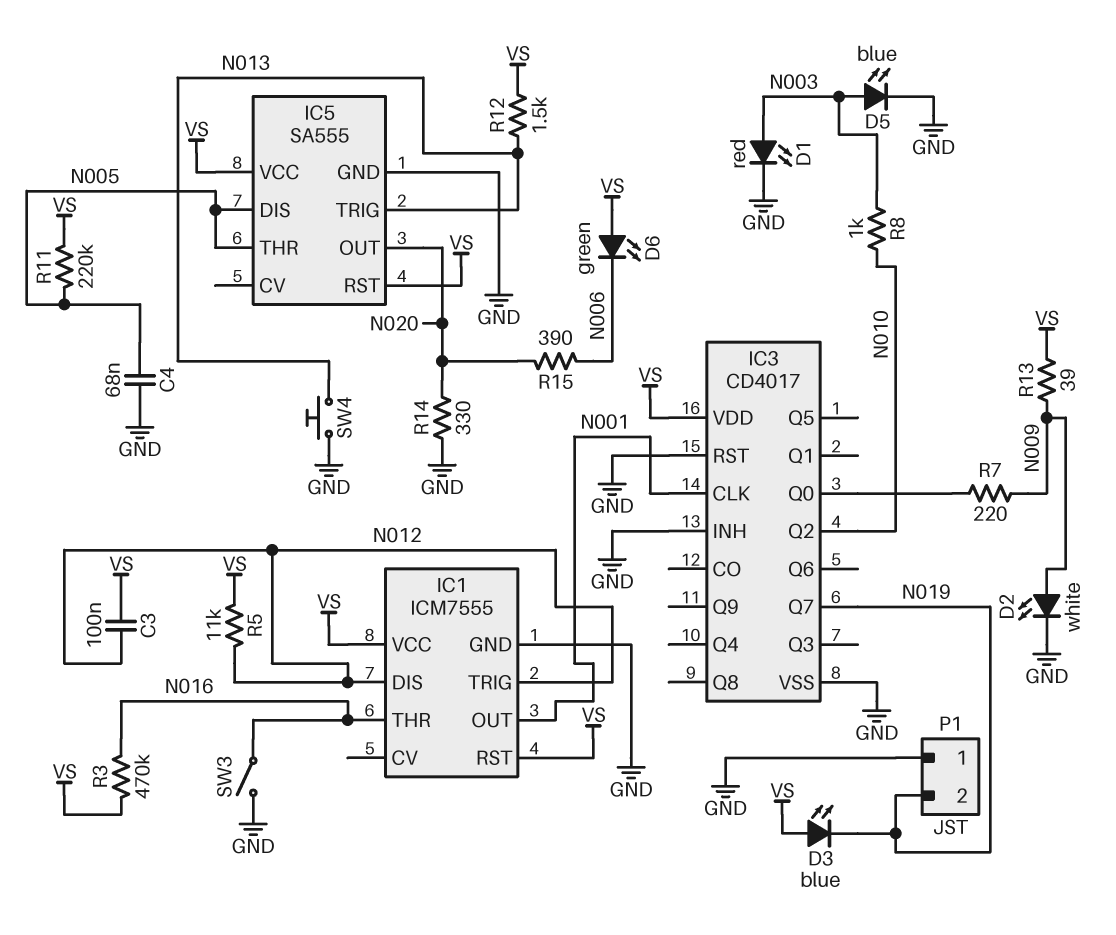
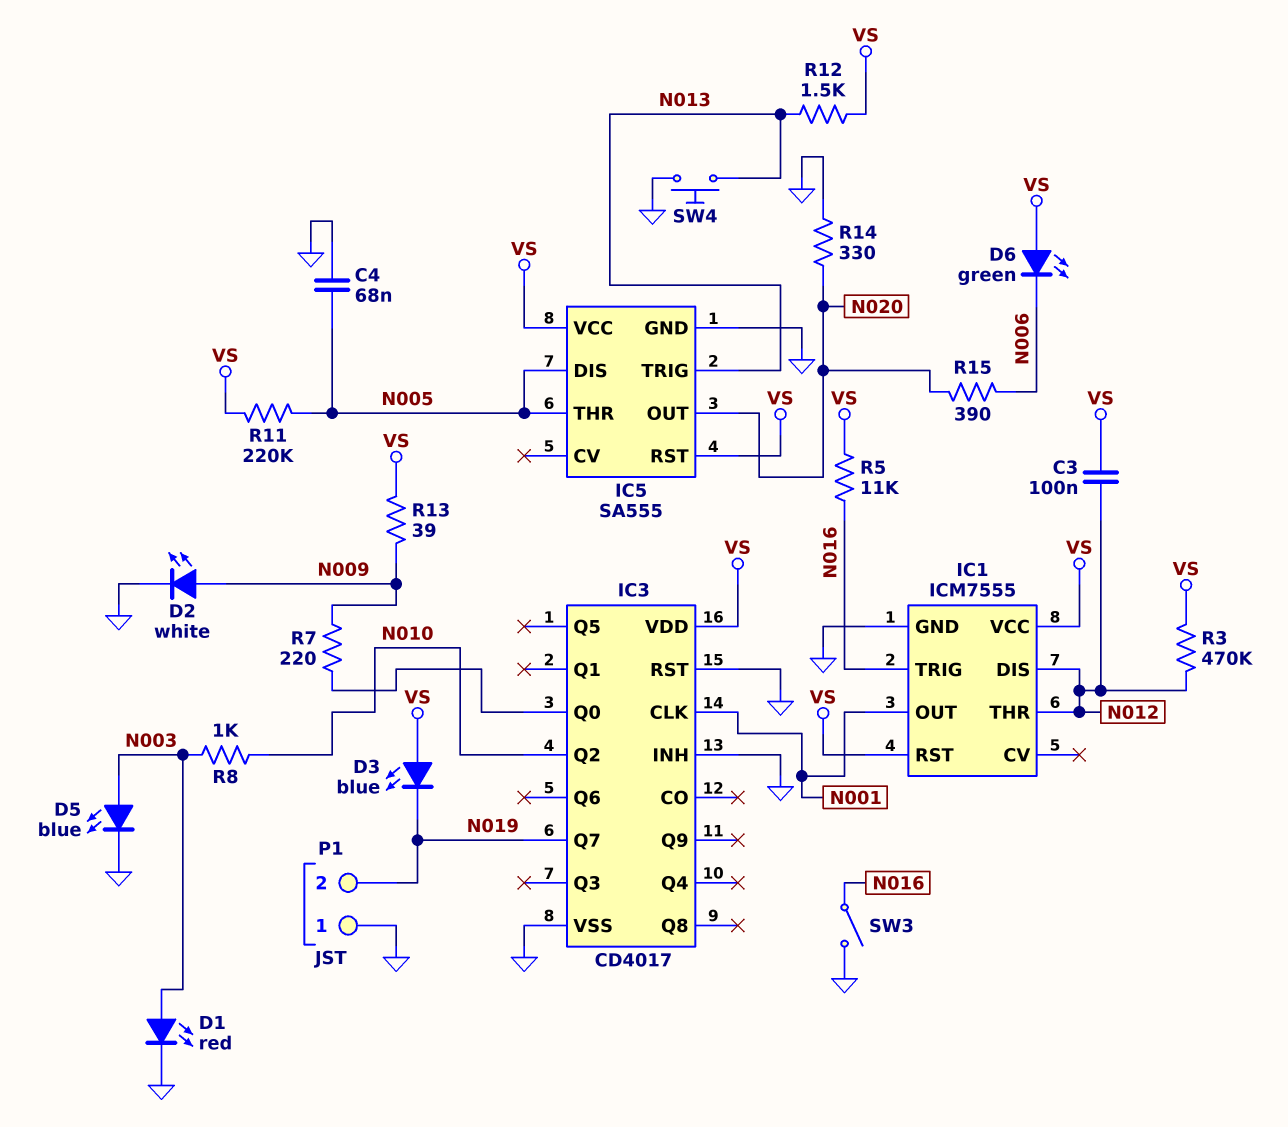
IC1 pin THR: N016 -> N012
IC1 pin TRIG: N012 -> N016
R3: 470k (N016, VS) -> 470k (N012, VS)
R5: 11k (N012, VS) -> 11k (N016, VS)

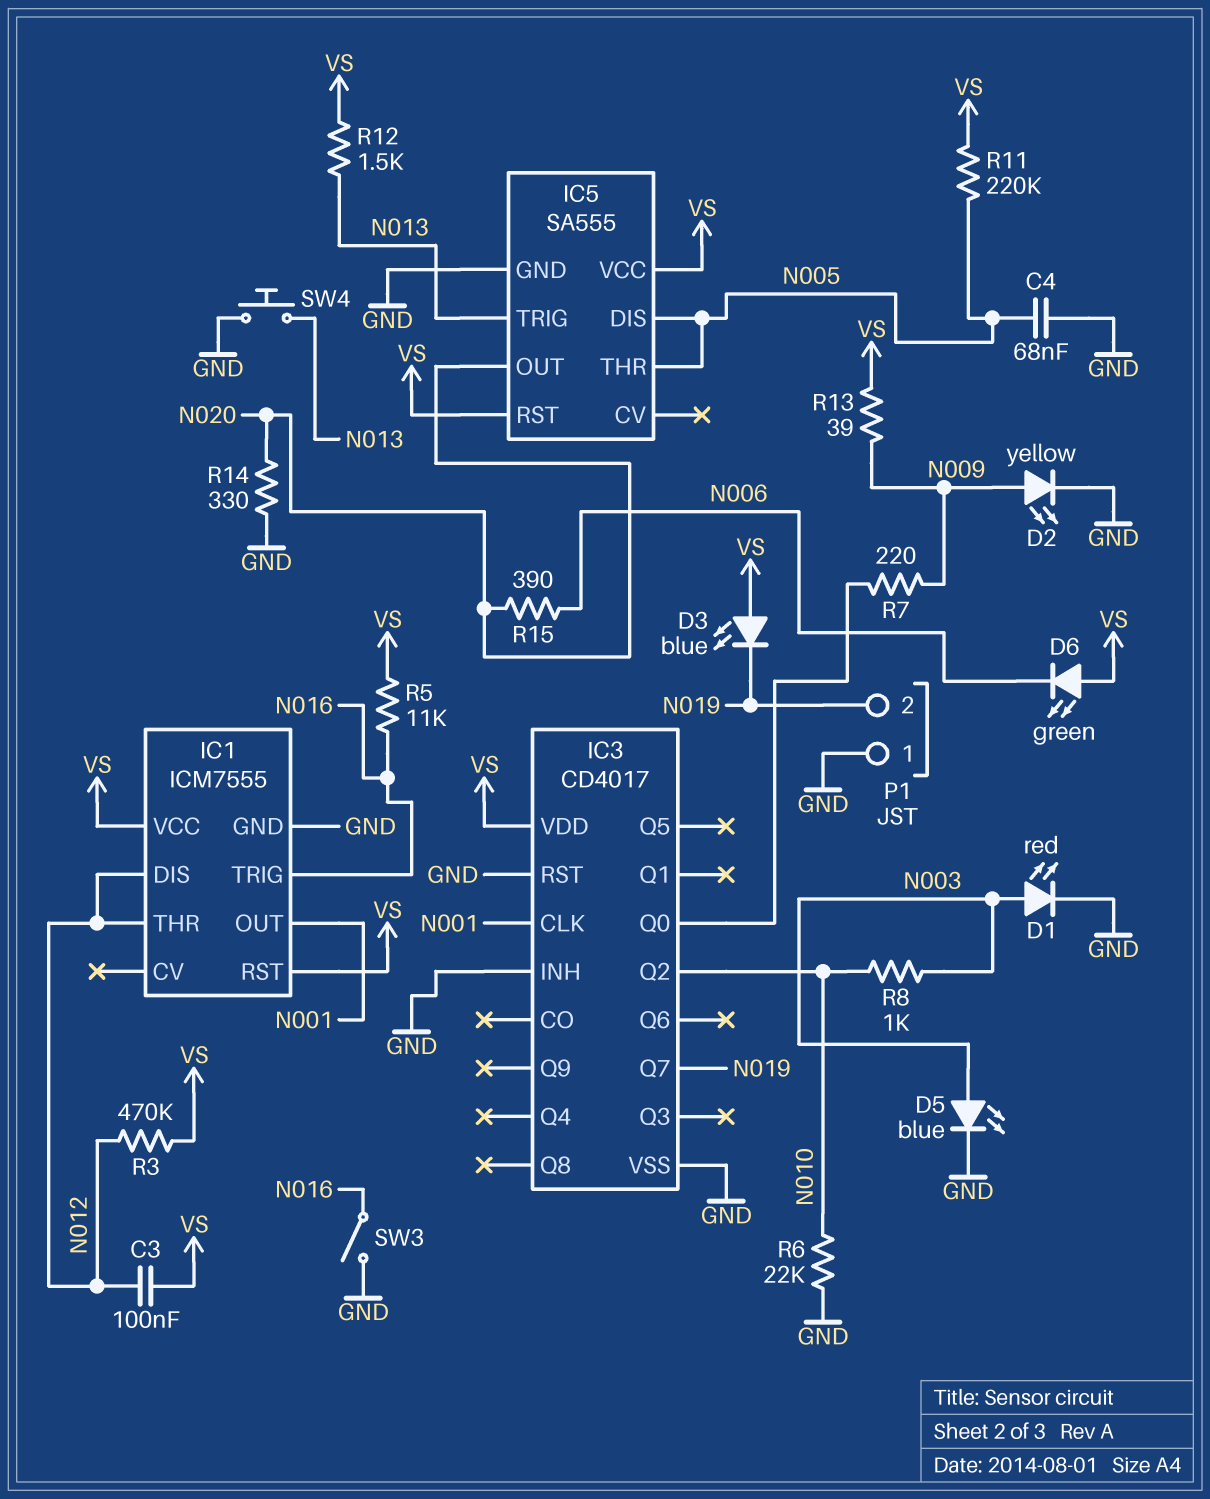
D2: LED white (A N009, K GND) -> LED yellow (A N009, K GND)
R6: none -> 22k (GND, N010)

